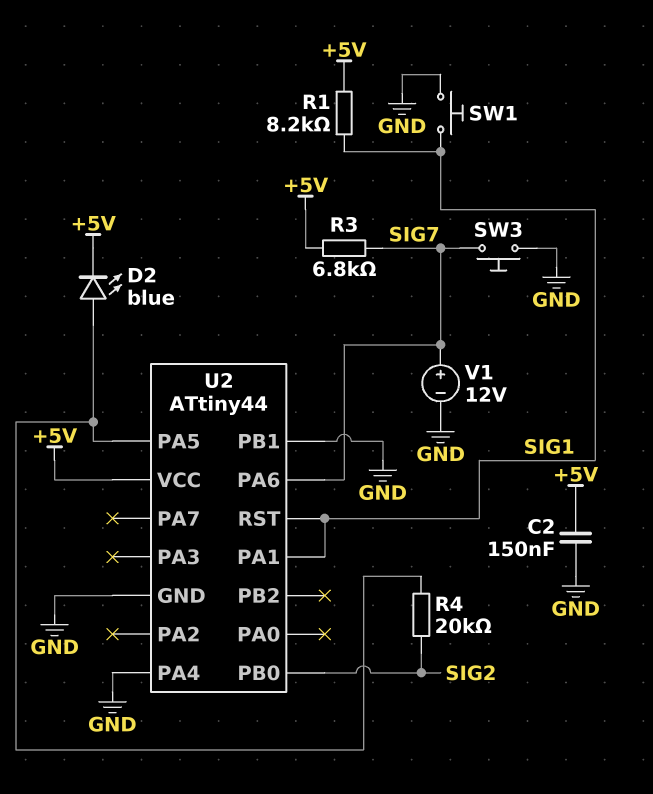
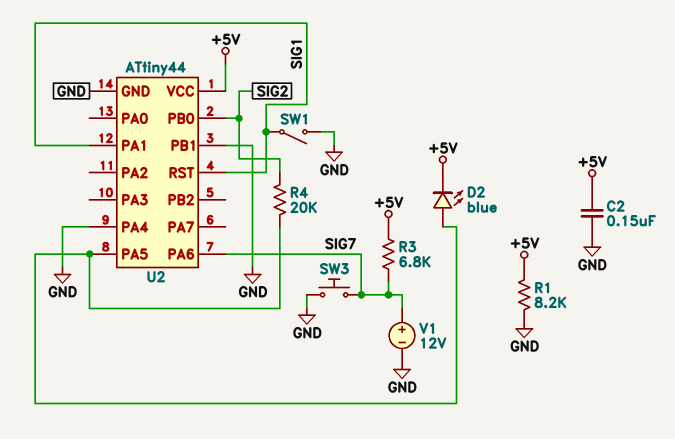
R1: 8.2k (+5V, SIG1) -> 8.2k (+5V, GND)
SW1: button (GND, SIG1) -> switch (GND, SIG1)

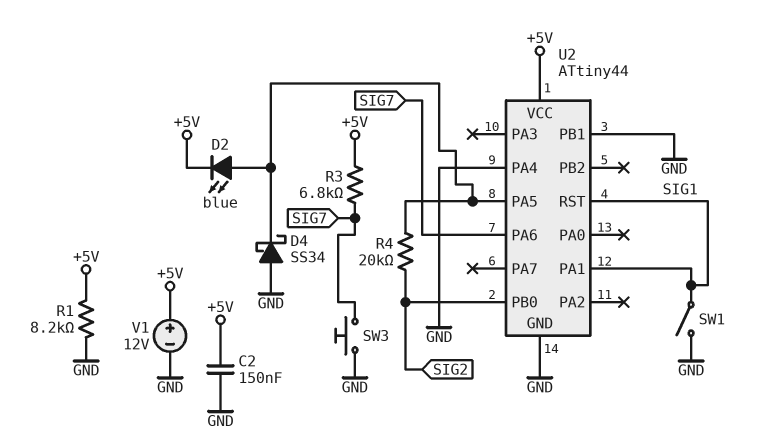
D4: none -> schottky SS34 (A GND, K U2/PA5)
V1: 12V (plus SIG7, minus GND) -> 12V (plus +5V, minus GND)

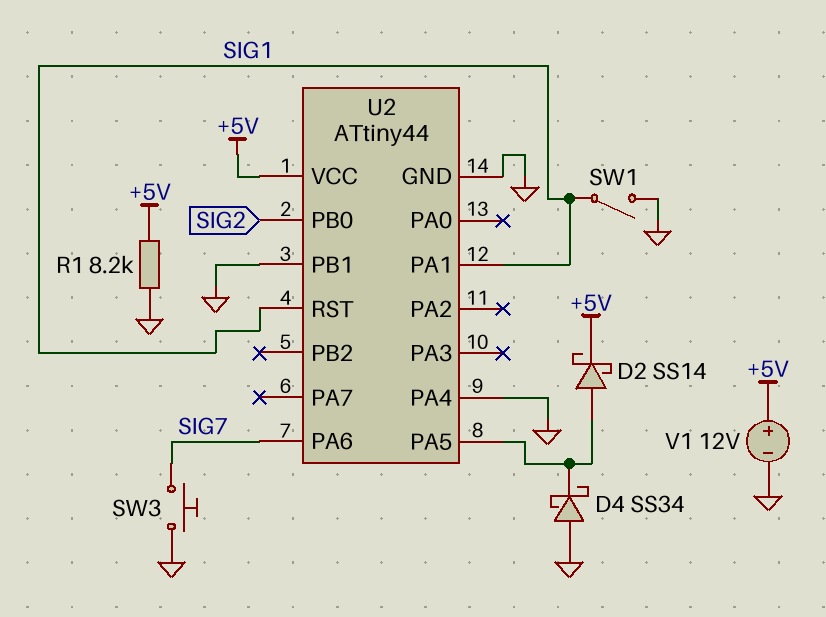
C2: 150nF (+5V, GND) -> none
D2: LED blue (A U2/PA5, K +5V) -> schottky SS14 (A U2/PA5, K +5V)
R3: 6.8k (+5V, SIG7) -> none
R4: 20k (SIG2, U2/PA5) -> none

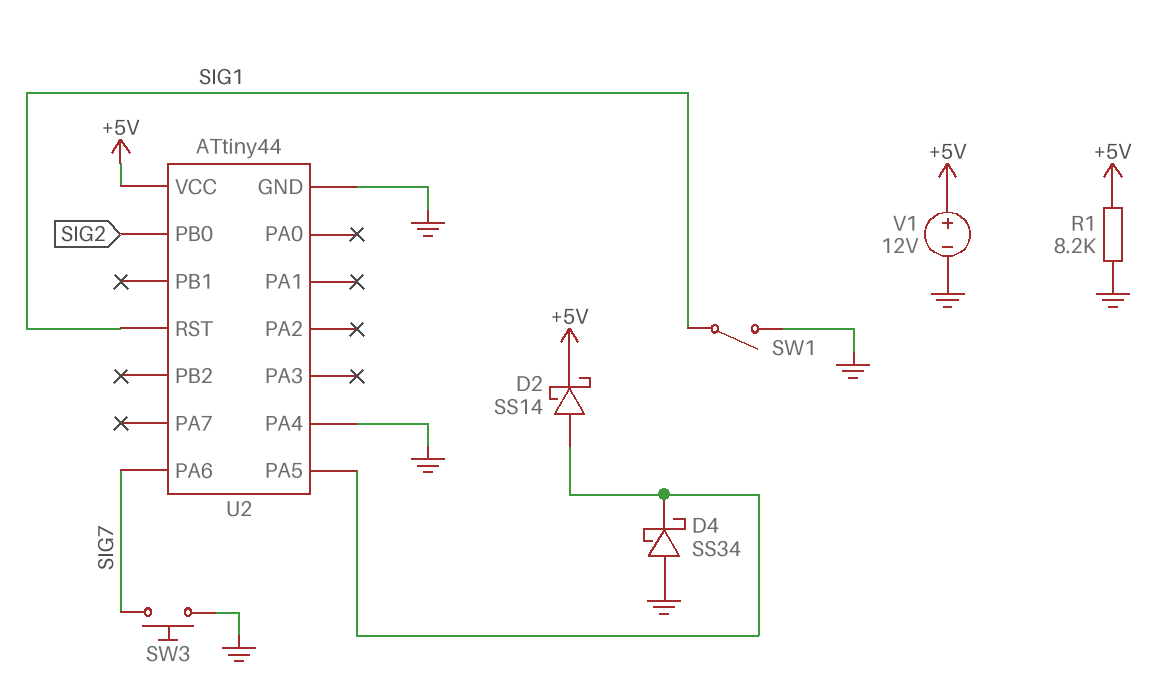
U2 pin PA1: SIG1 -> none
U2 pin PB1: GND -> none

